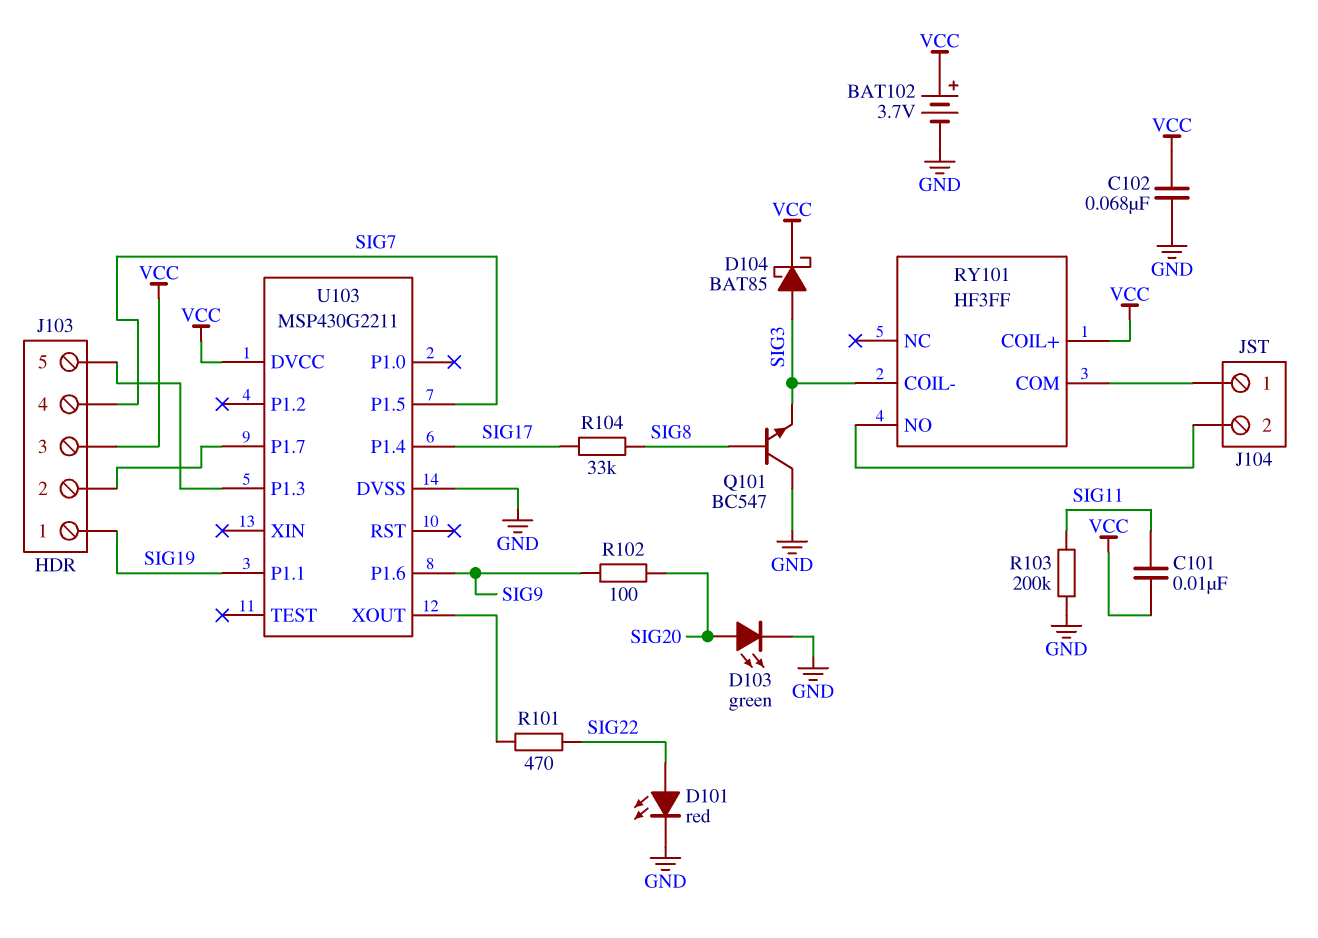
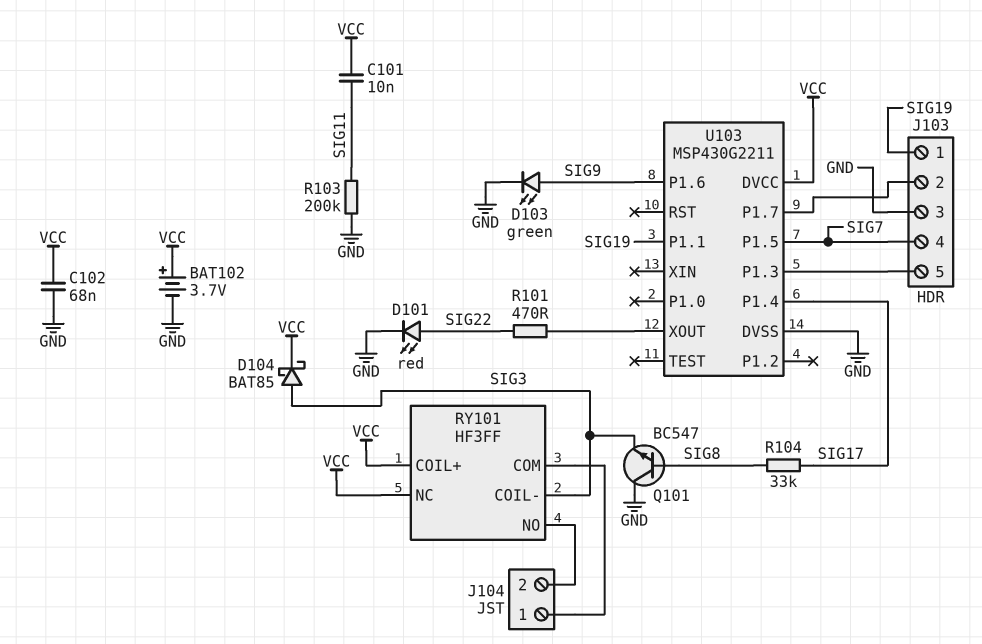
D103: LED green (A SIG20, K GND) -> LED green (A SIG9, K GND)
J103 pin 3: VCC -> GND
R102: 100 (SIG9, SIG20) -> none
RY101 pin NC: none -> VCC

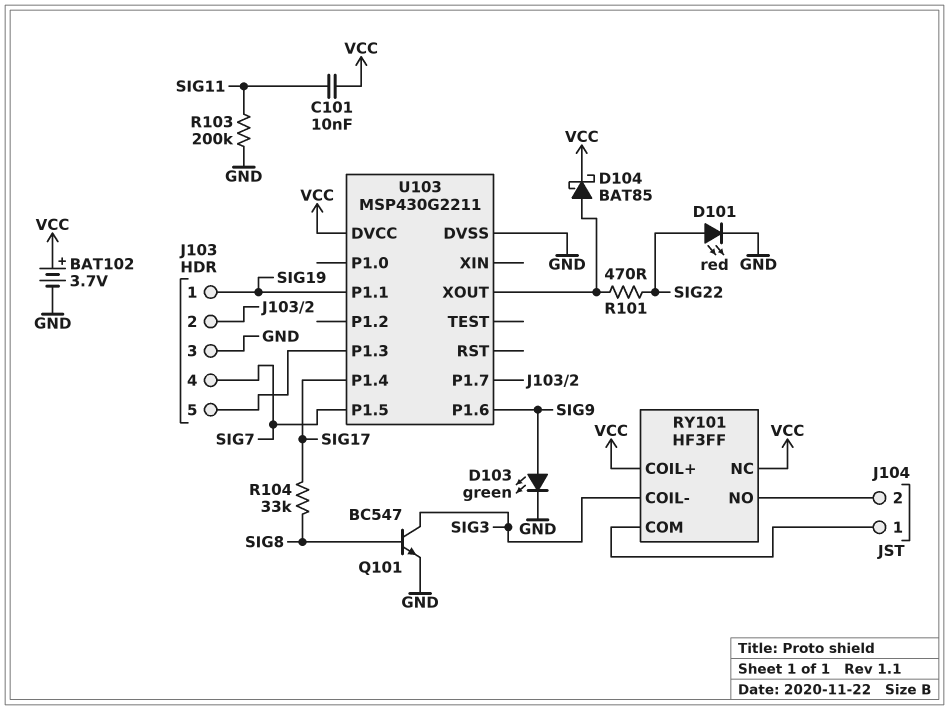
C102: 68nF (GND, VCC) -> none
D104: schottky BAT85 (A SIG3, K VCC) -> schottky BAT85 (A U103/XOUT, K VCC)
Q101: NPN BC547 (B SIG8, C GND, E SIG3) -> NPN BC547 (B SIG8, C SIG3, E GND)

